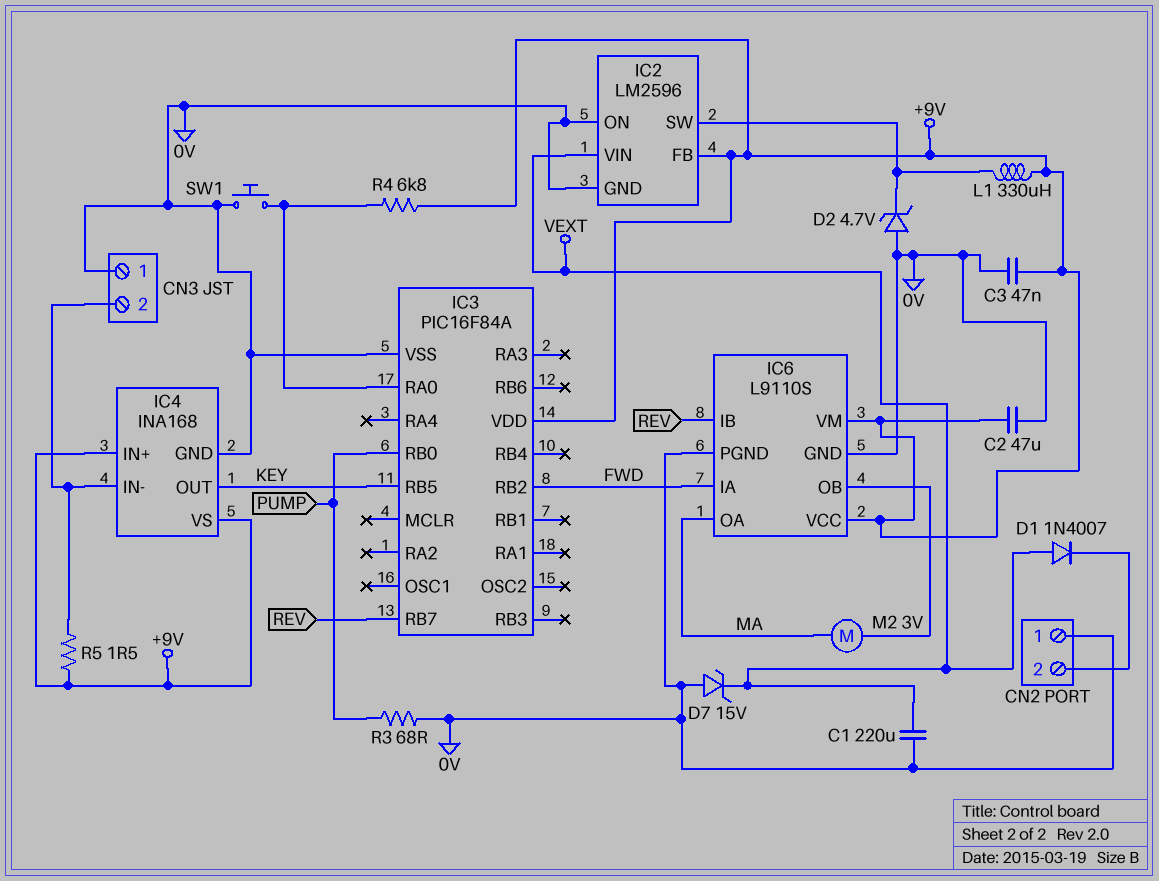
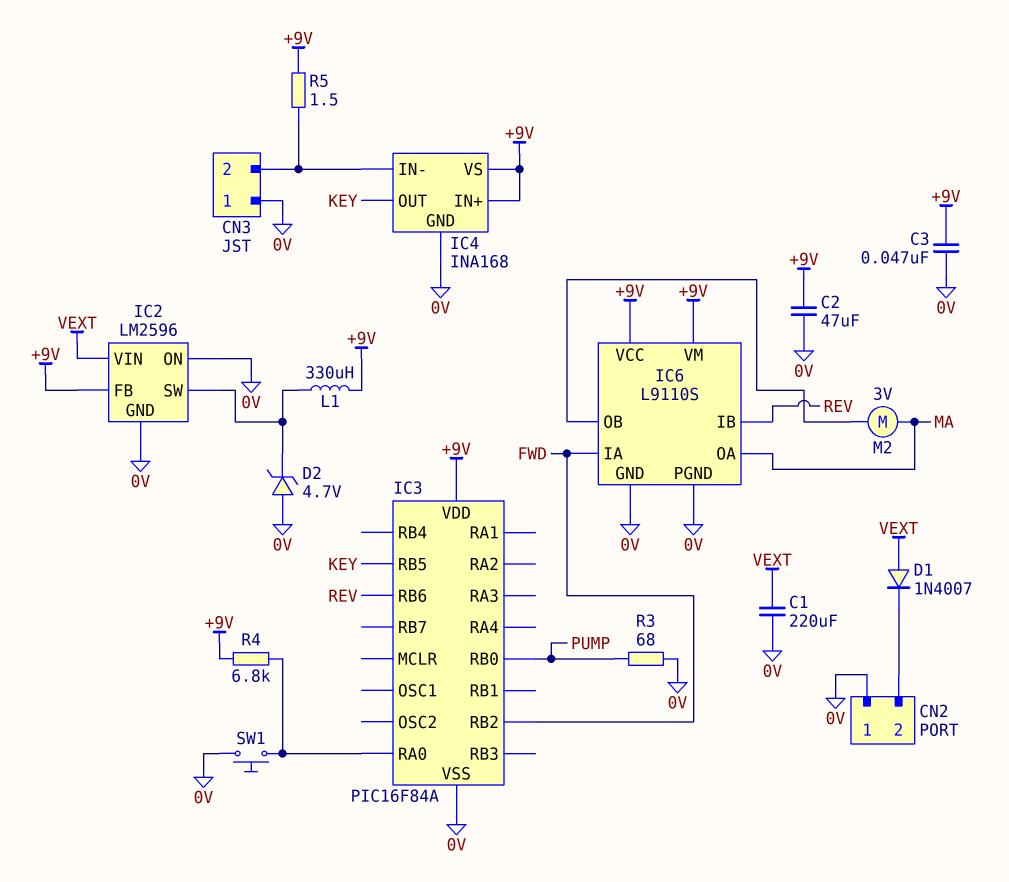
D7: zener 15V (A 0V, K VEXT) -> none
IC3 pin RB6: none -> REV
IC3 pin RB7: REV -> none

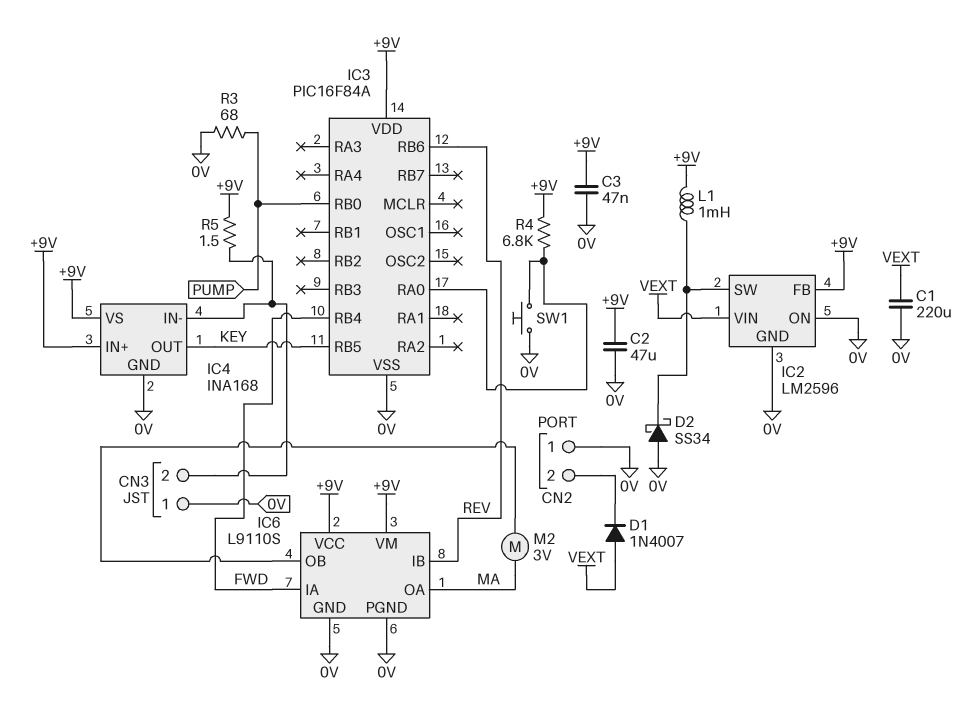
D2: zener 4.7V (A 0V, K IC2/SW) -> schottky SS34 (A 0V, K IC2/SW)
IC3 pin RB2: FWD -> none
IC3 pin RB4: none -> FWD
L1: 330uH (+9V, IC2/SW) -> 1mH (+9V, IC2/SW)

